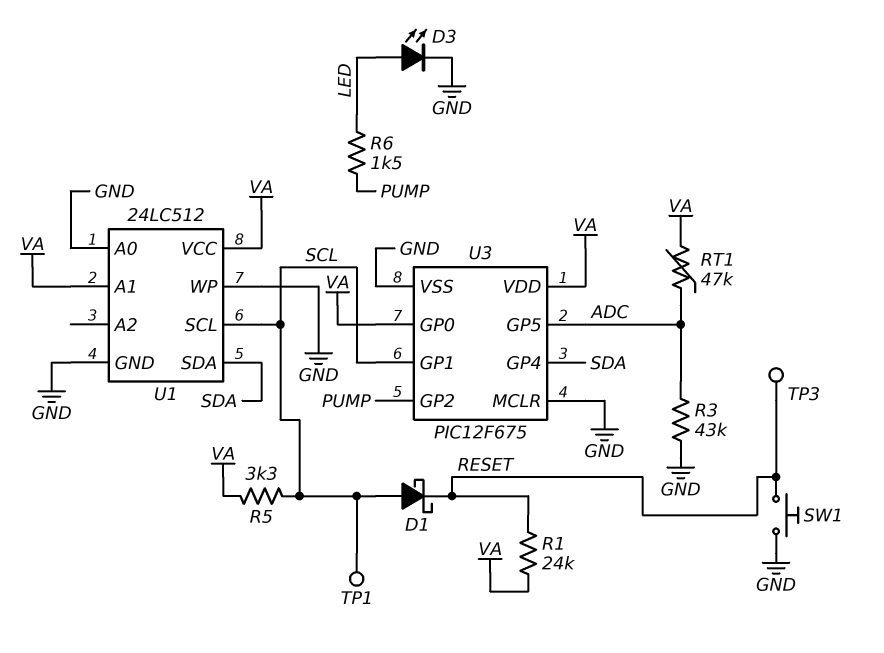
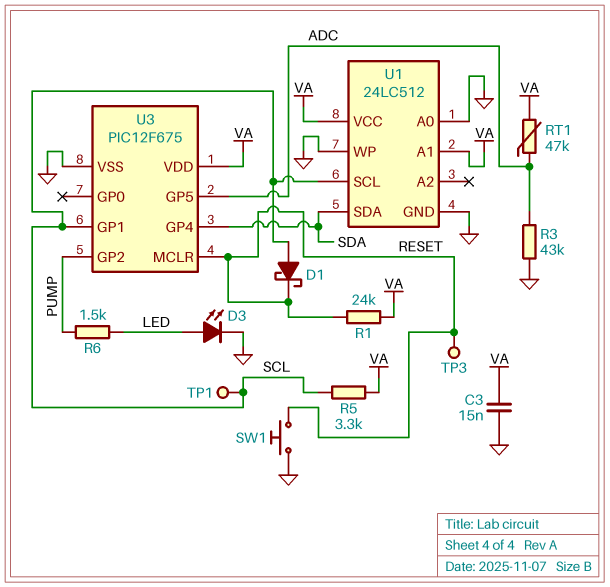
C3: none -> 15nF (GND, VA)
U3 pin GP0: VA -> none
U3 pin MCLR: GND -> RESET

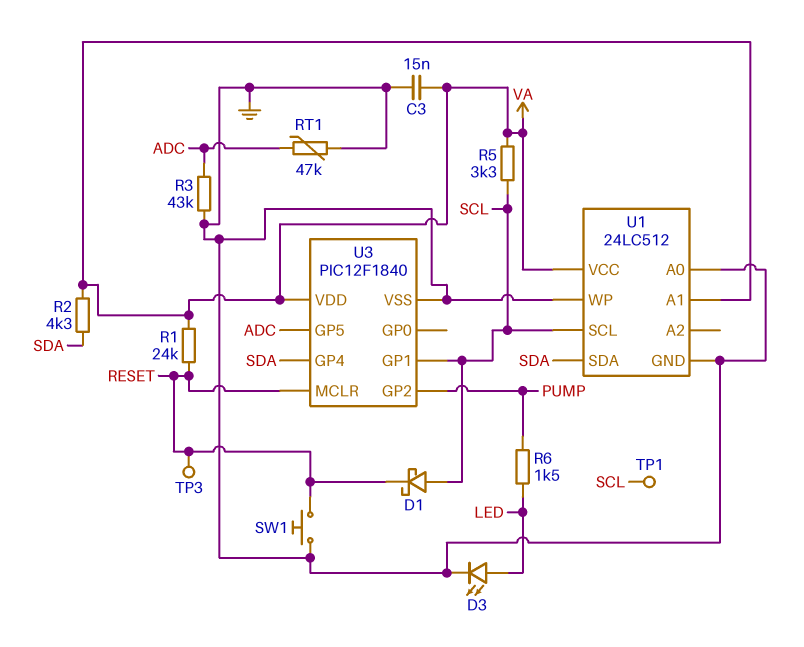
R2: none -> 4.3k (SDA, VA)
RT1: 47k (ADC, VA) -> 47k (ADC, GND)
U3: PIC12F675 -> PIC12F1840

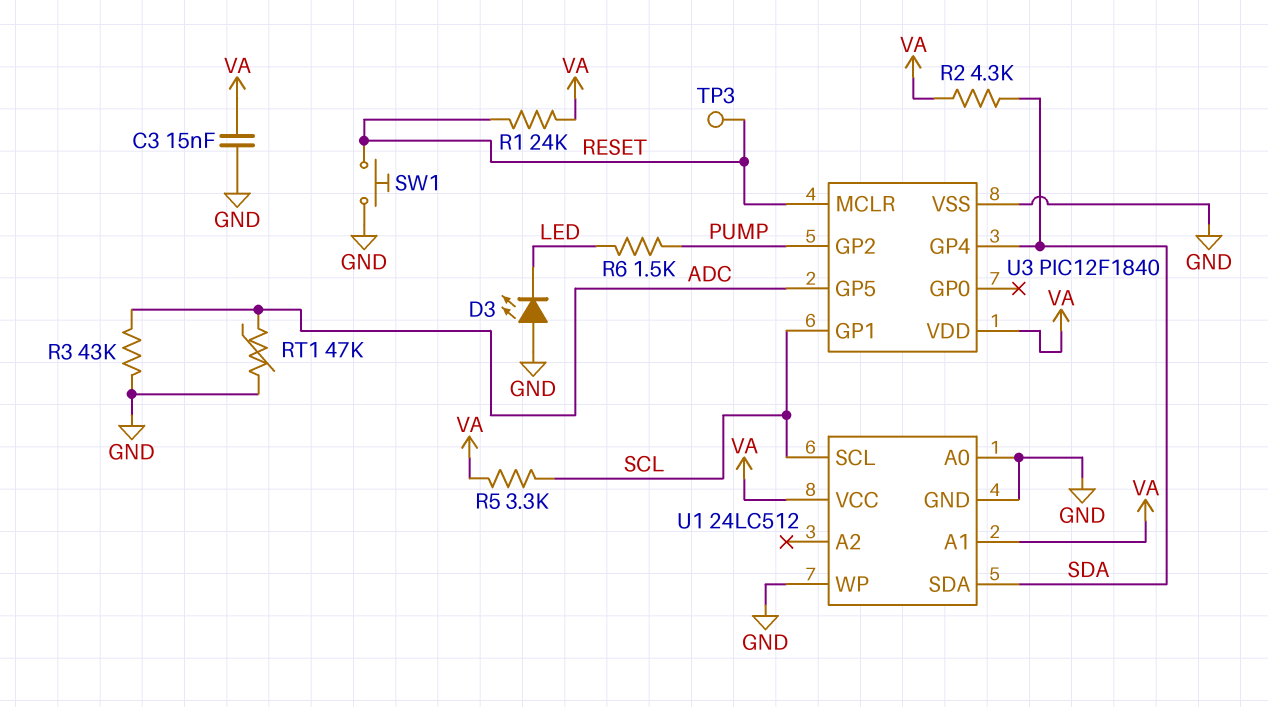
D1: schottky (A SCL, K RESET) -> none
D3: LED (A LED, K GND) -> LED (A GND, K LED)
TP1: test point (SCL) -> none

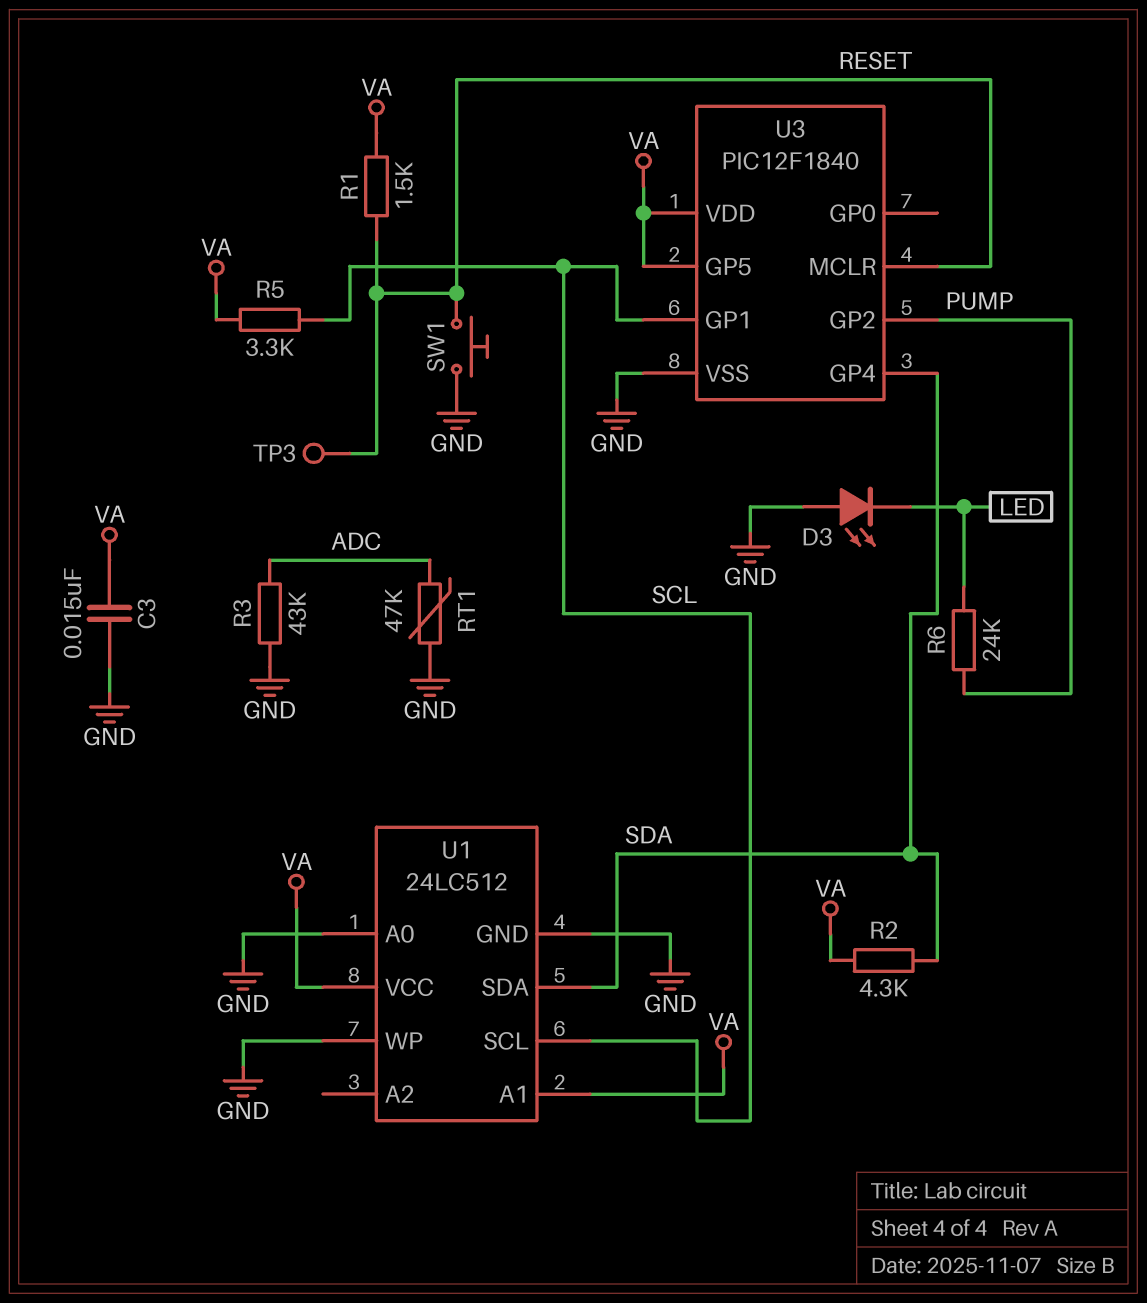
R1: 24k (RESET, VA) -> 1.5k (RESET, VA)
R6: 1.5k (LED, PUMP) -> 24k (LED, PUMP)
U3 pin GP5: ADC -> VA

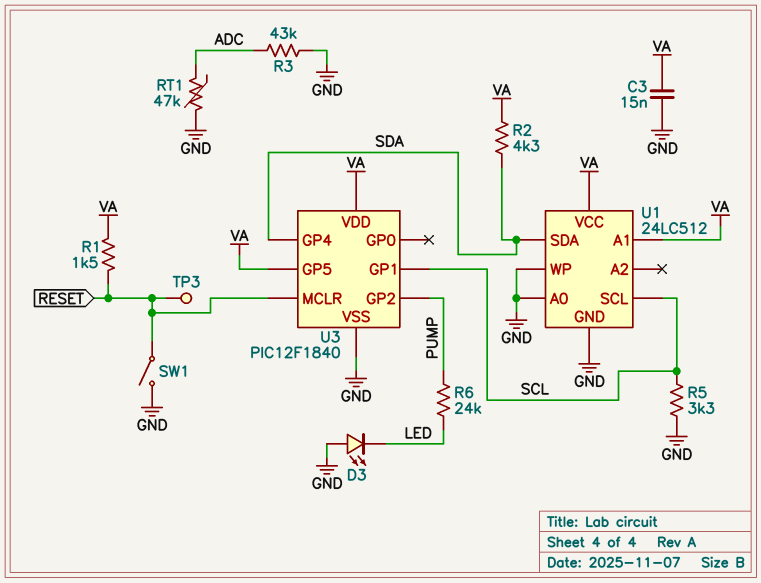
R5: 3.3k (SCL, VA) -> 3.3k (GND, SCL)
SW1: button (GND, RESET) -> switch (GND, RESET)

